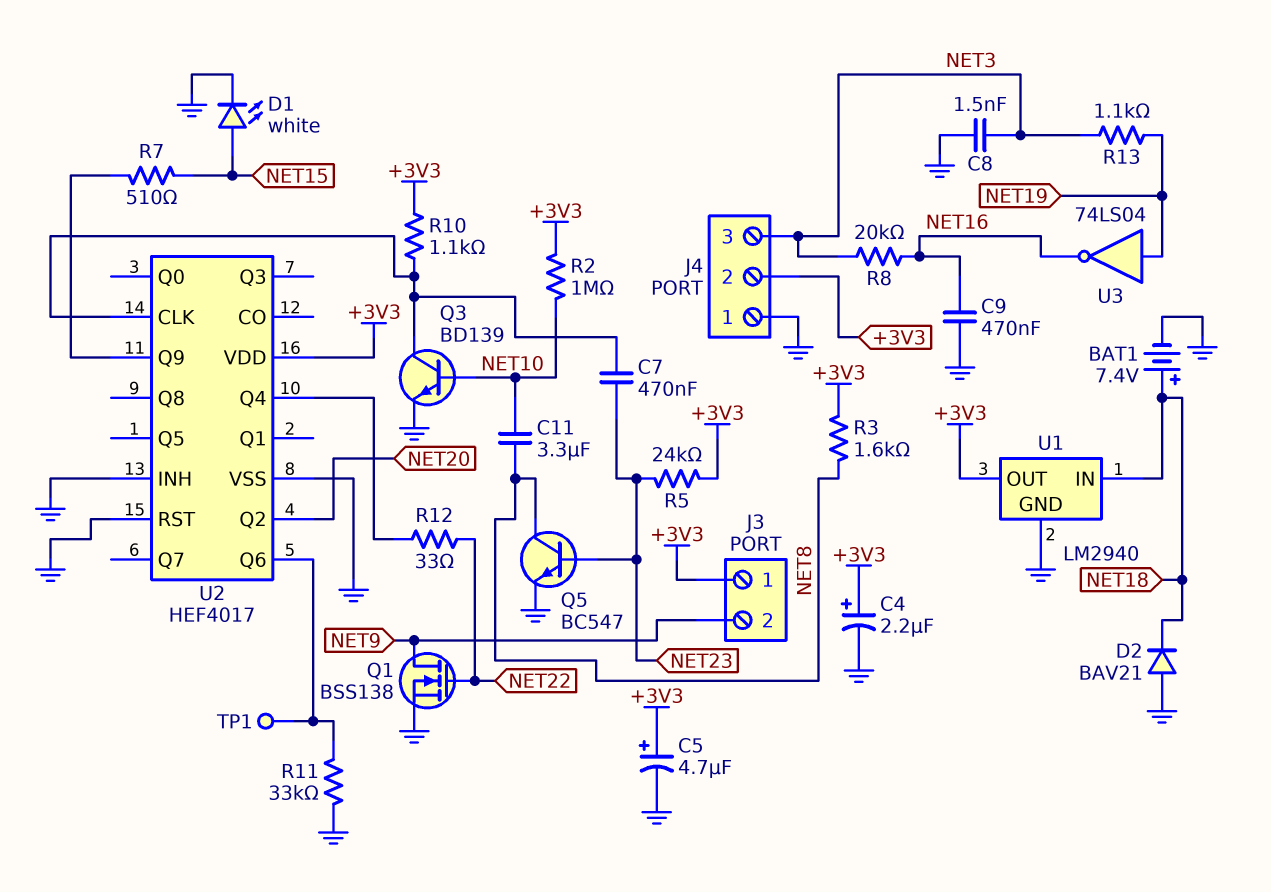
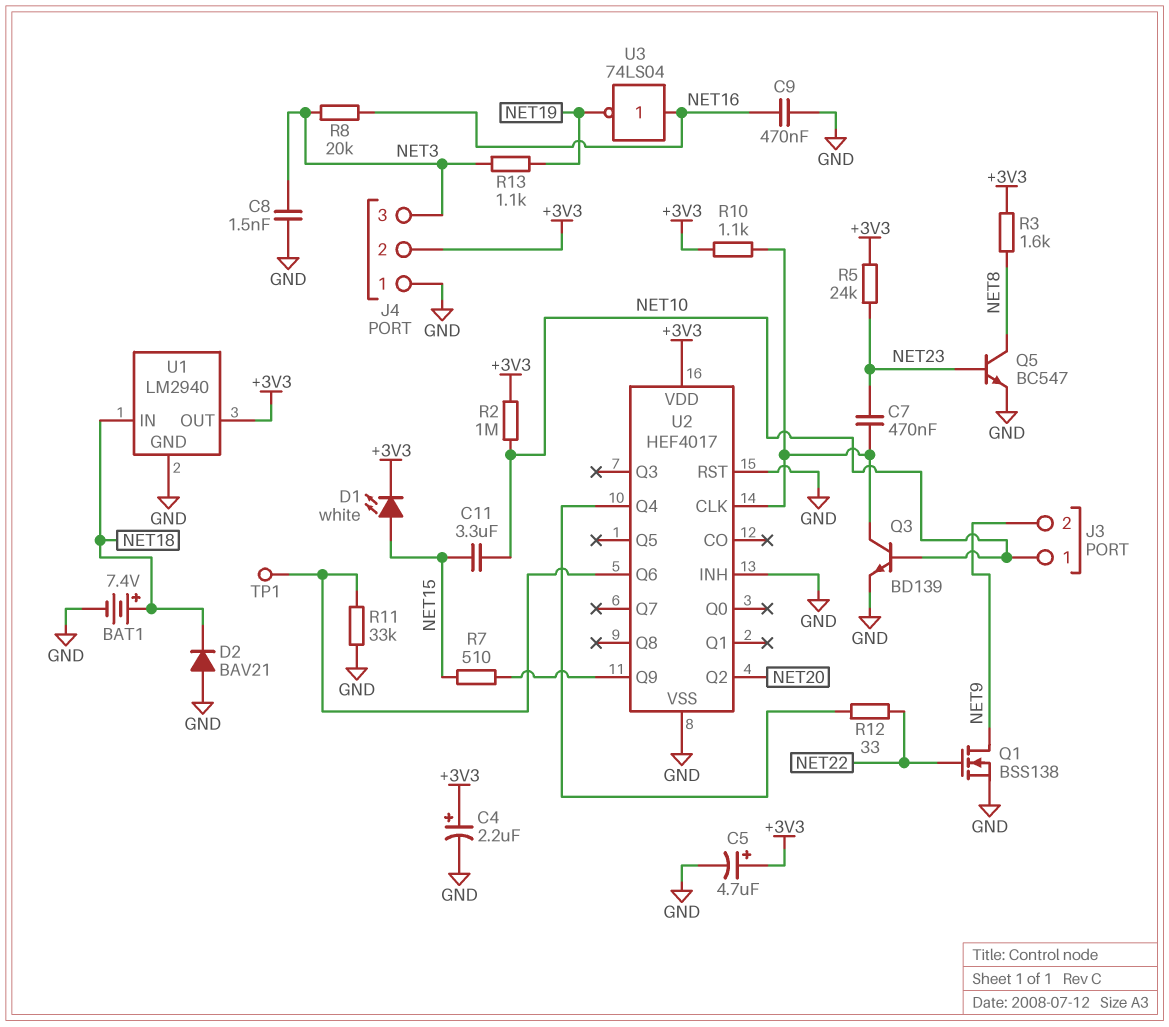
C11: 3.3uF (NET8, NET10) -> 3.3uF (NET10, NET15)
D1: LED white (A NET15, K GND) -> LED white (A NET15, K +3V3)
J3 pin 1: +3V3 -> NET10
U3: NOT 74LS04 (in NET19, out NET16) -> NOT 74LS04 (in NET16, out NET19)

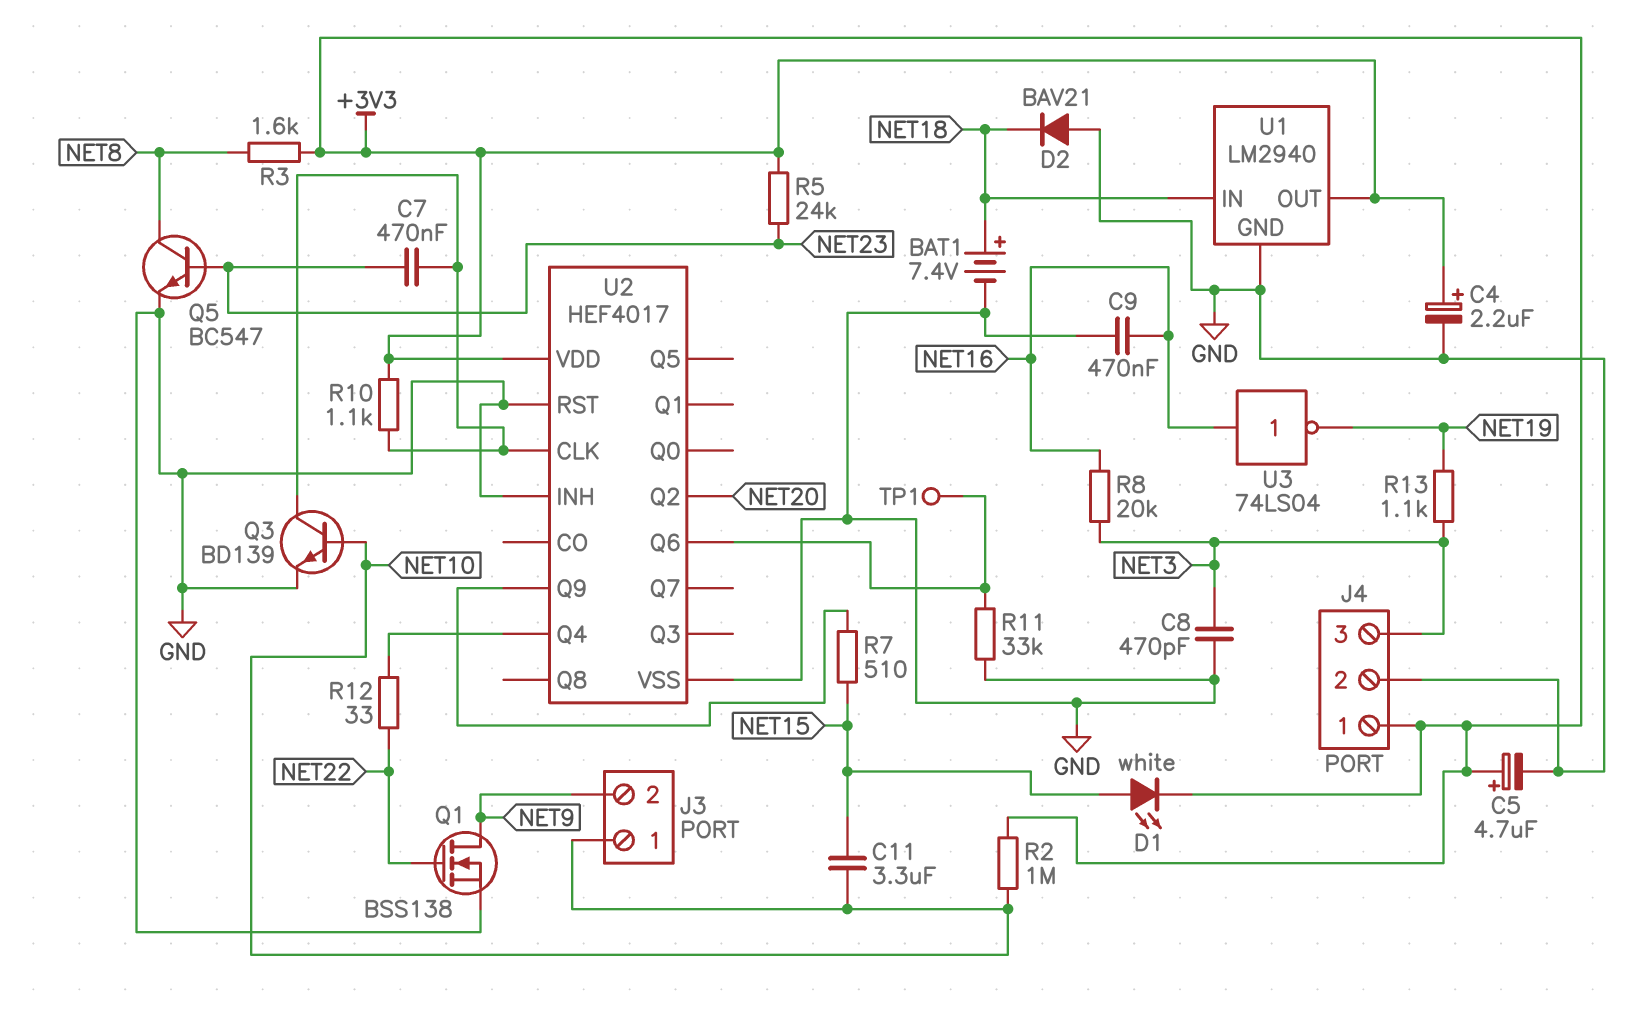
C8: 1.5nF (GND, NET3) -> 470pF (GND, NET3)
J4 pin 1: GND -> +3V3
J4 pin 2: +3V3 -> GND

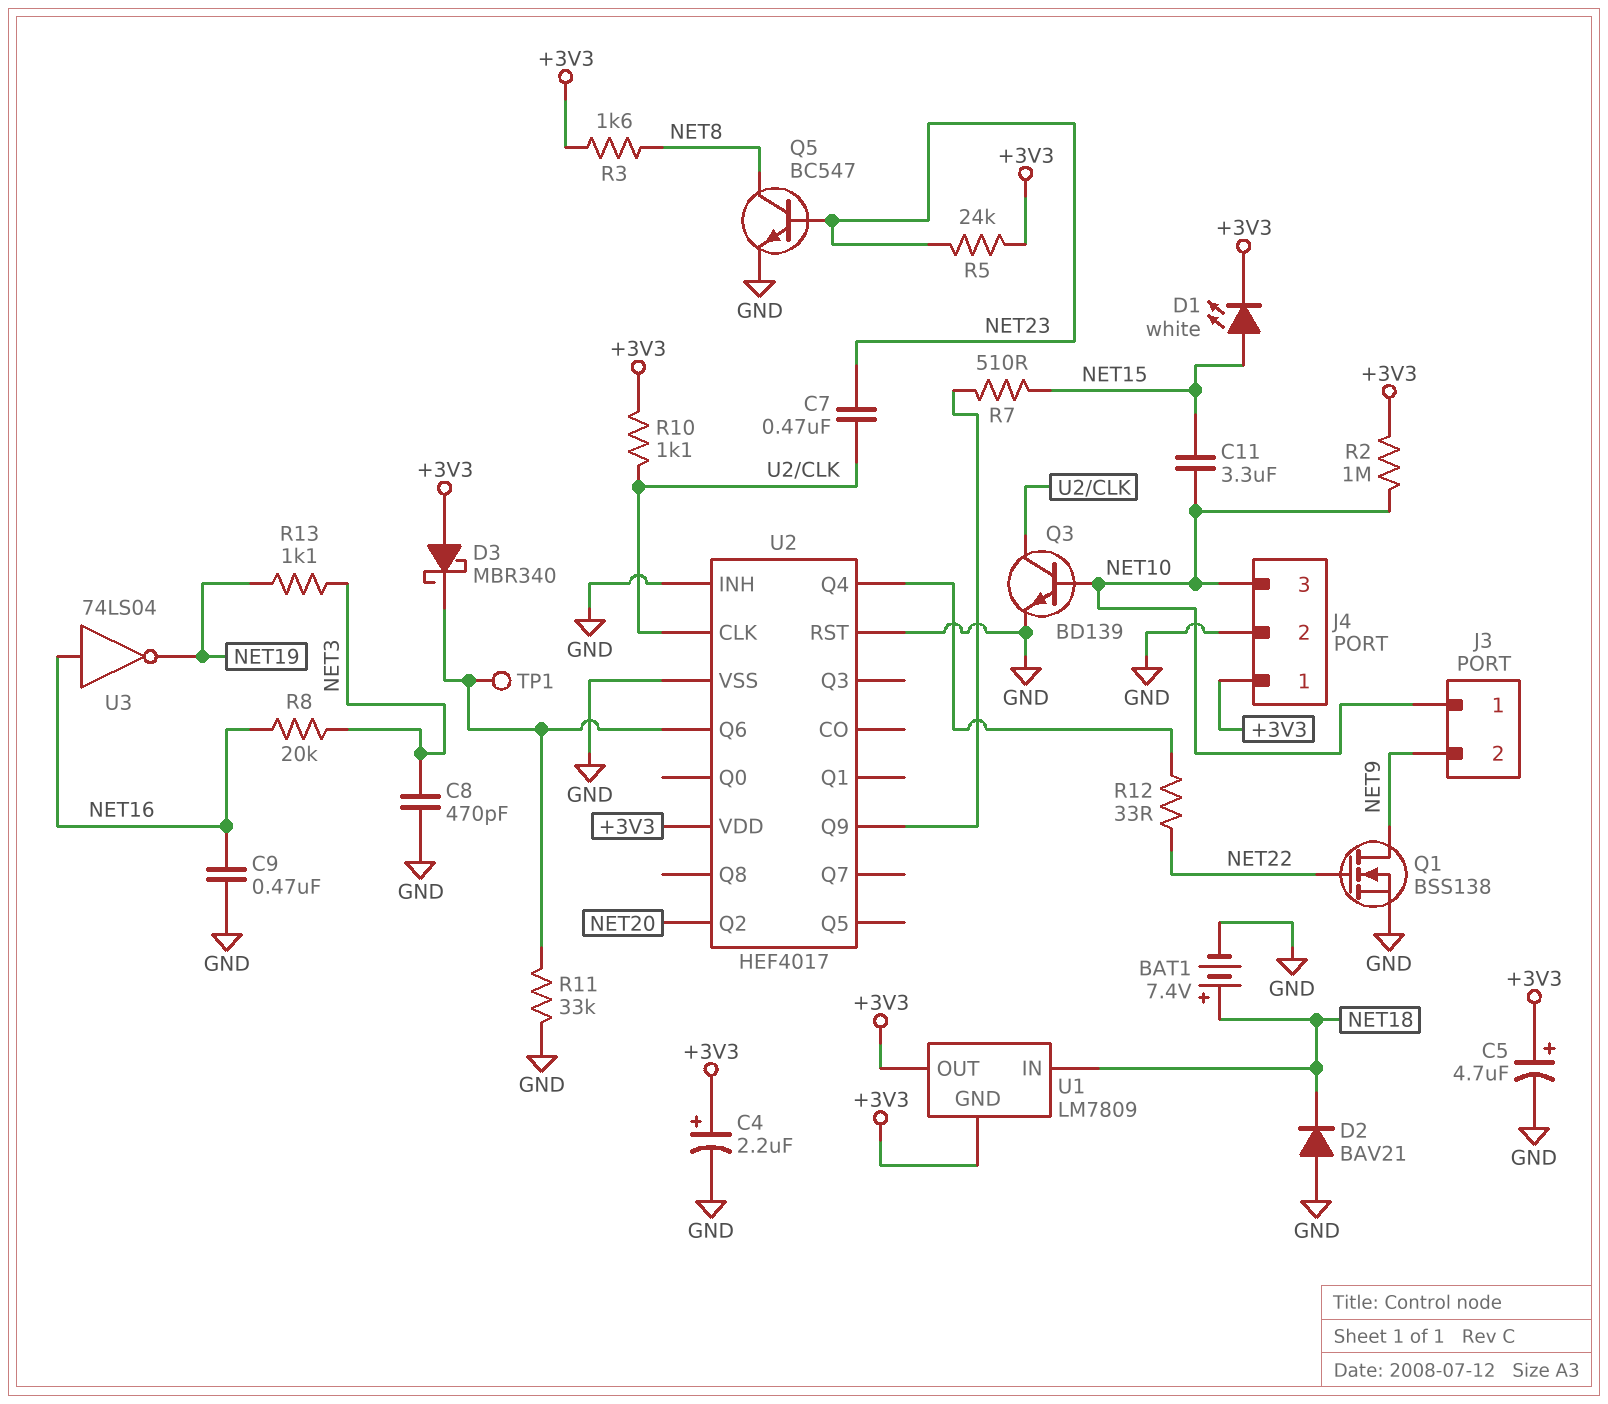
D3: none -> schottky MBR340 (A +3V3, K U2/Q6)
J4 pin 3: NET3 -> NET10
U1: LM2940 -> LM7809
U1 pin GND: GND -> +3V3

